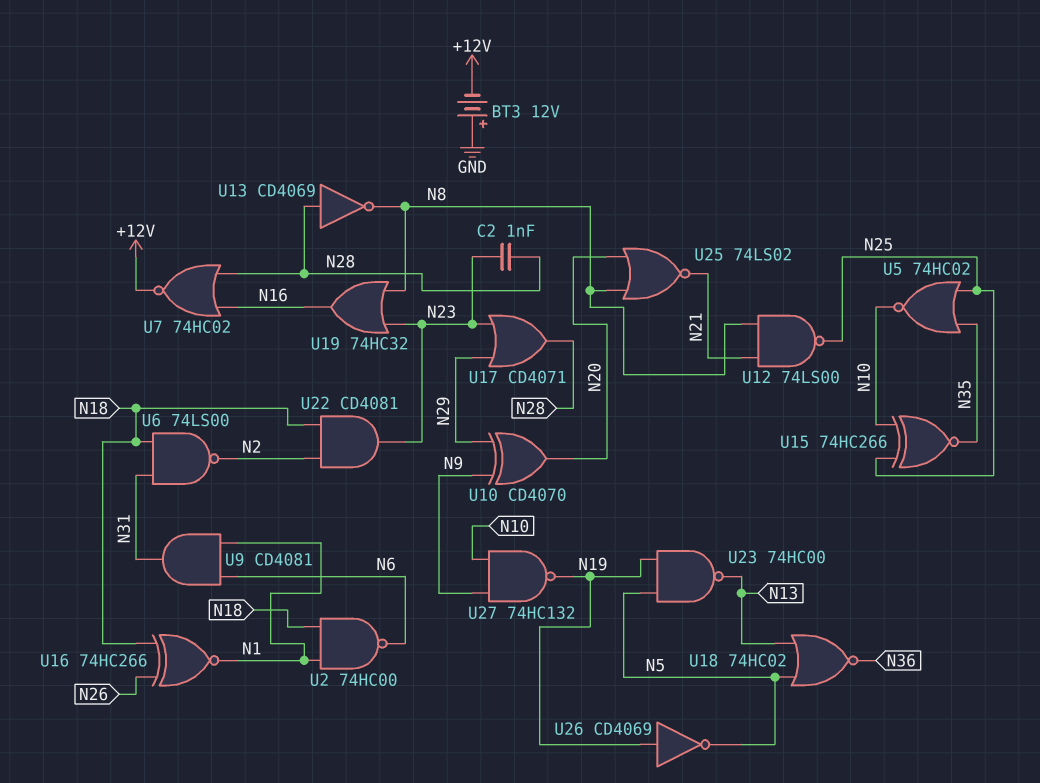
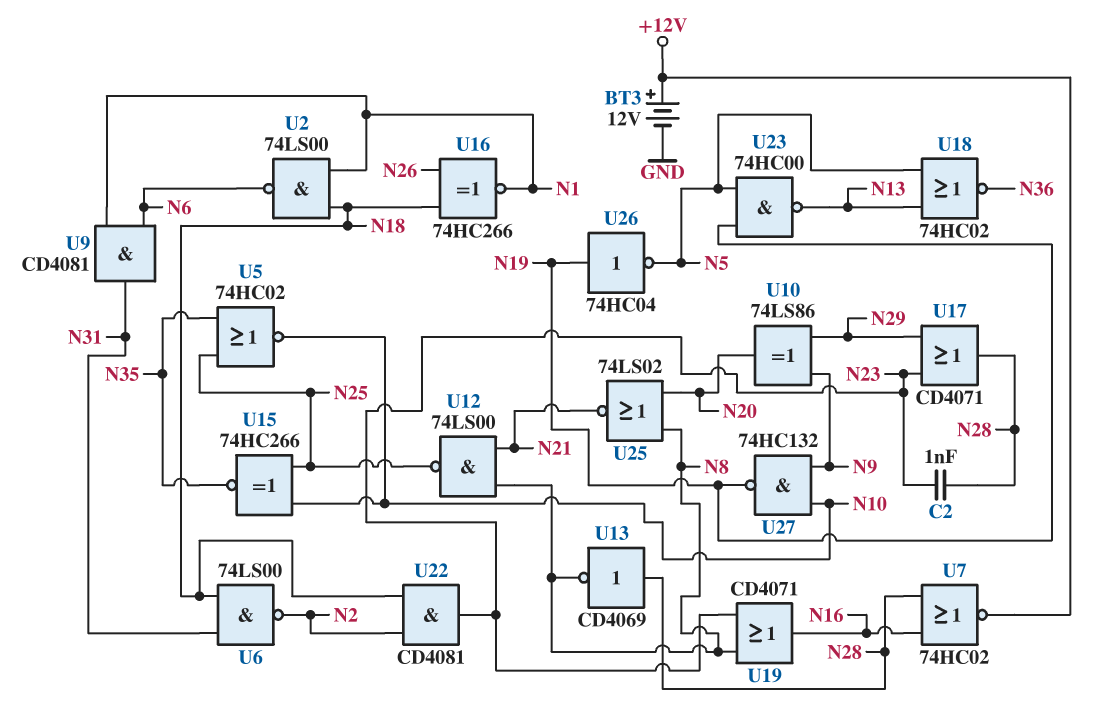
BT3: 12V (plus GND, minus +12V) -> 12V (plus +12V, minus GND)
U2: NAND 74HC00 (in N1, in N18, out N6) -> NAND 74LS00 (in N1, in N18, out N6)
U10: XOR CD4070 (in N9, in N29, out N20) -> XOR 74LS86 (in N9, in N29, out N20)
U19: OR 74HC32 (in N8, in N23, out N16) -> OR CD4071 (in N8, in N23, out N16)
U26: NOT CD4069 (in N19, out N5) -> NOT 74HC04 (in N19, out N5)

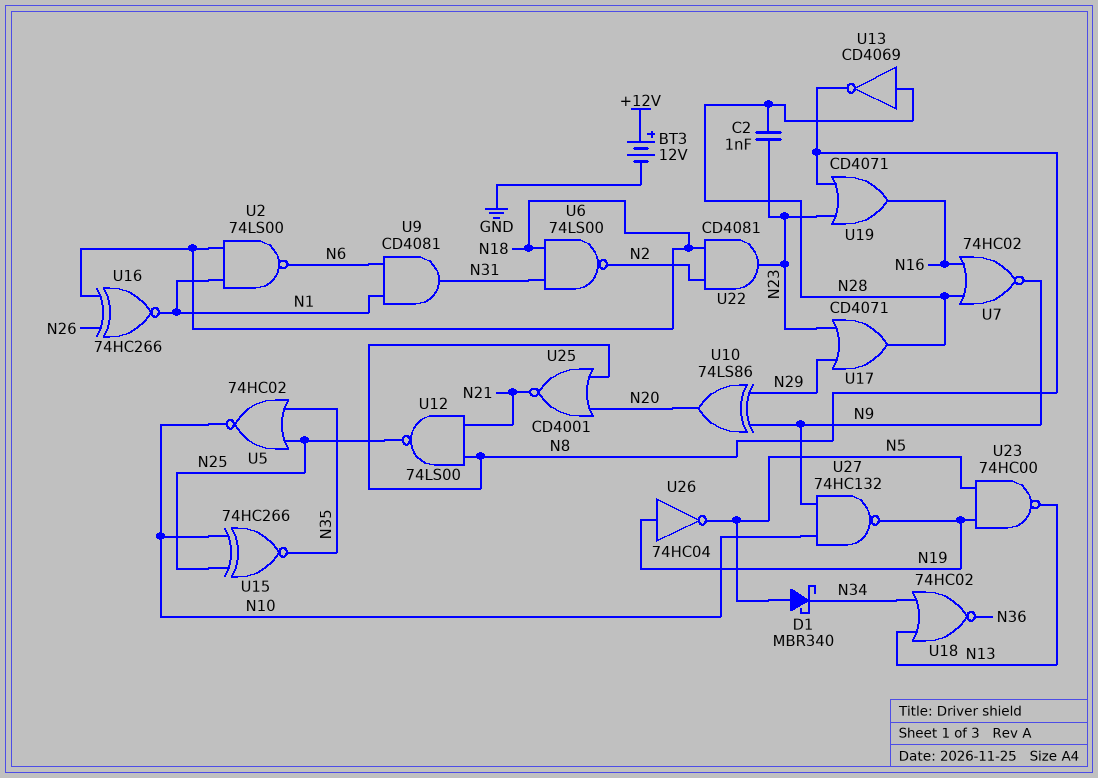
D1: none -> schottky MBR340 (A N5, K N34)
U7: NOR 74HC02 (in N16, in N28, out +12V) -> NOR 74HC02 (in N16, in N28, out N9)
U18: NOR 74HC02 (in N5, in N13, out N36) -> NOR 74HC02 (in N13, in N34, out N36)
U25: NOR 74LS02 (in N8, in N20, out N21) -> NOR CD4001 (in N8, in N20, out N21)

